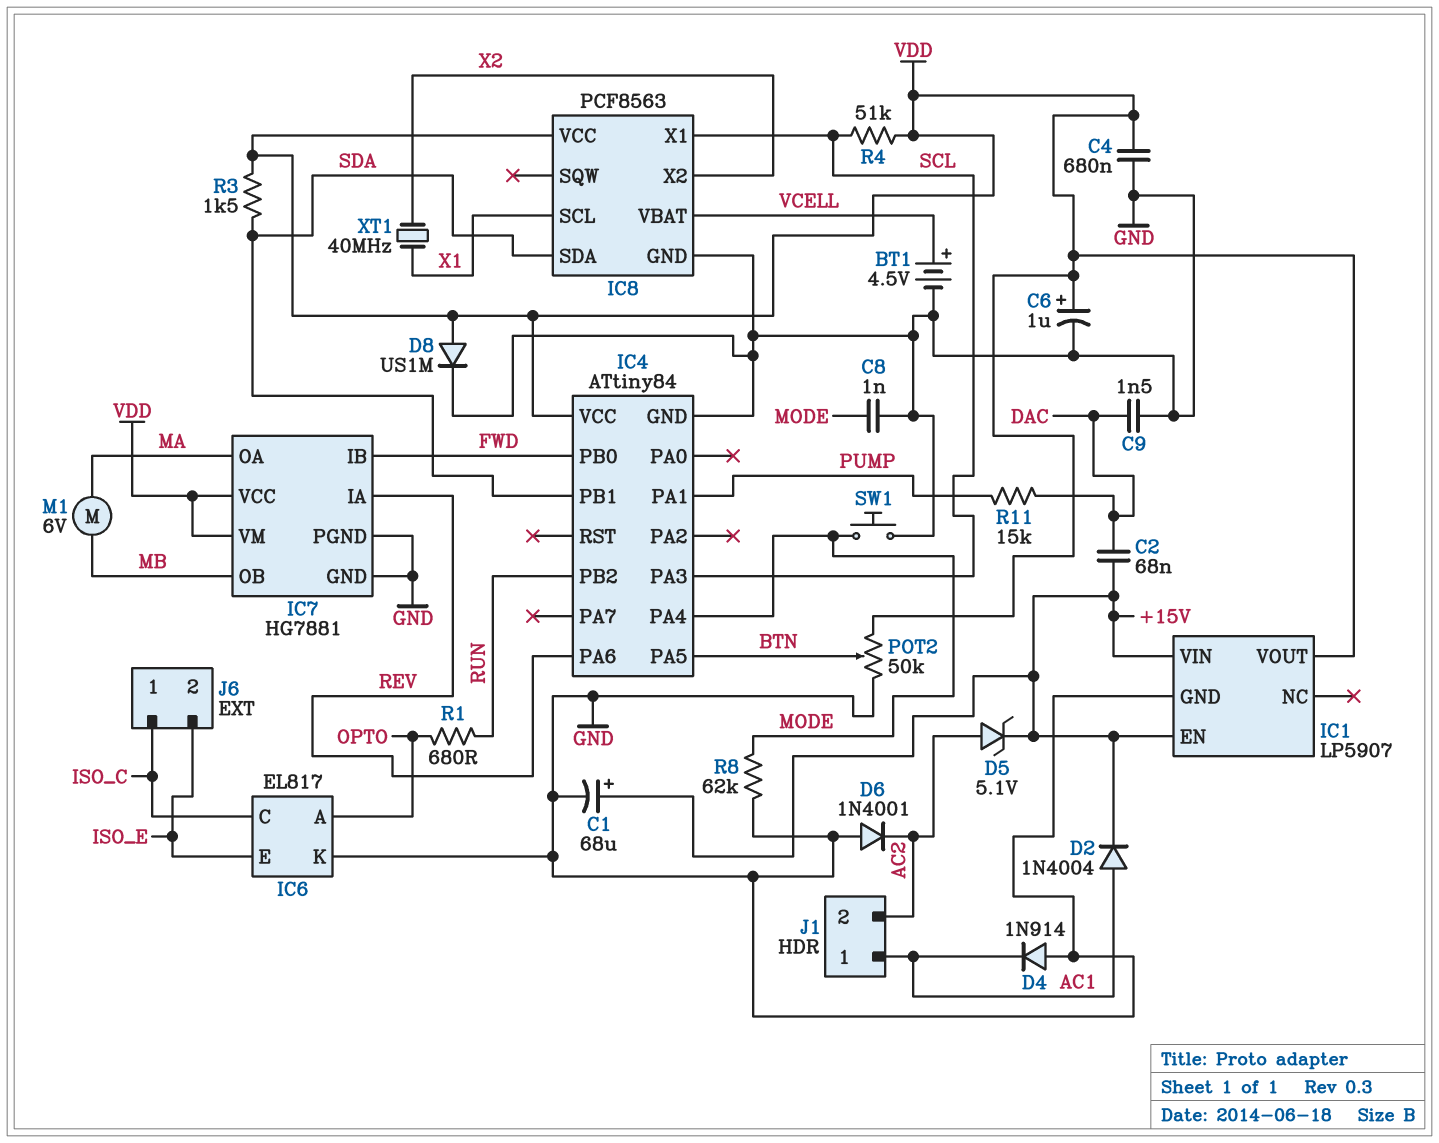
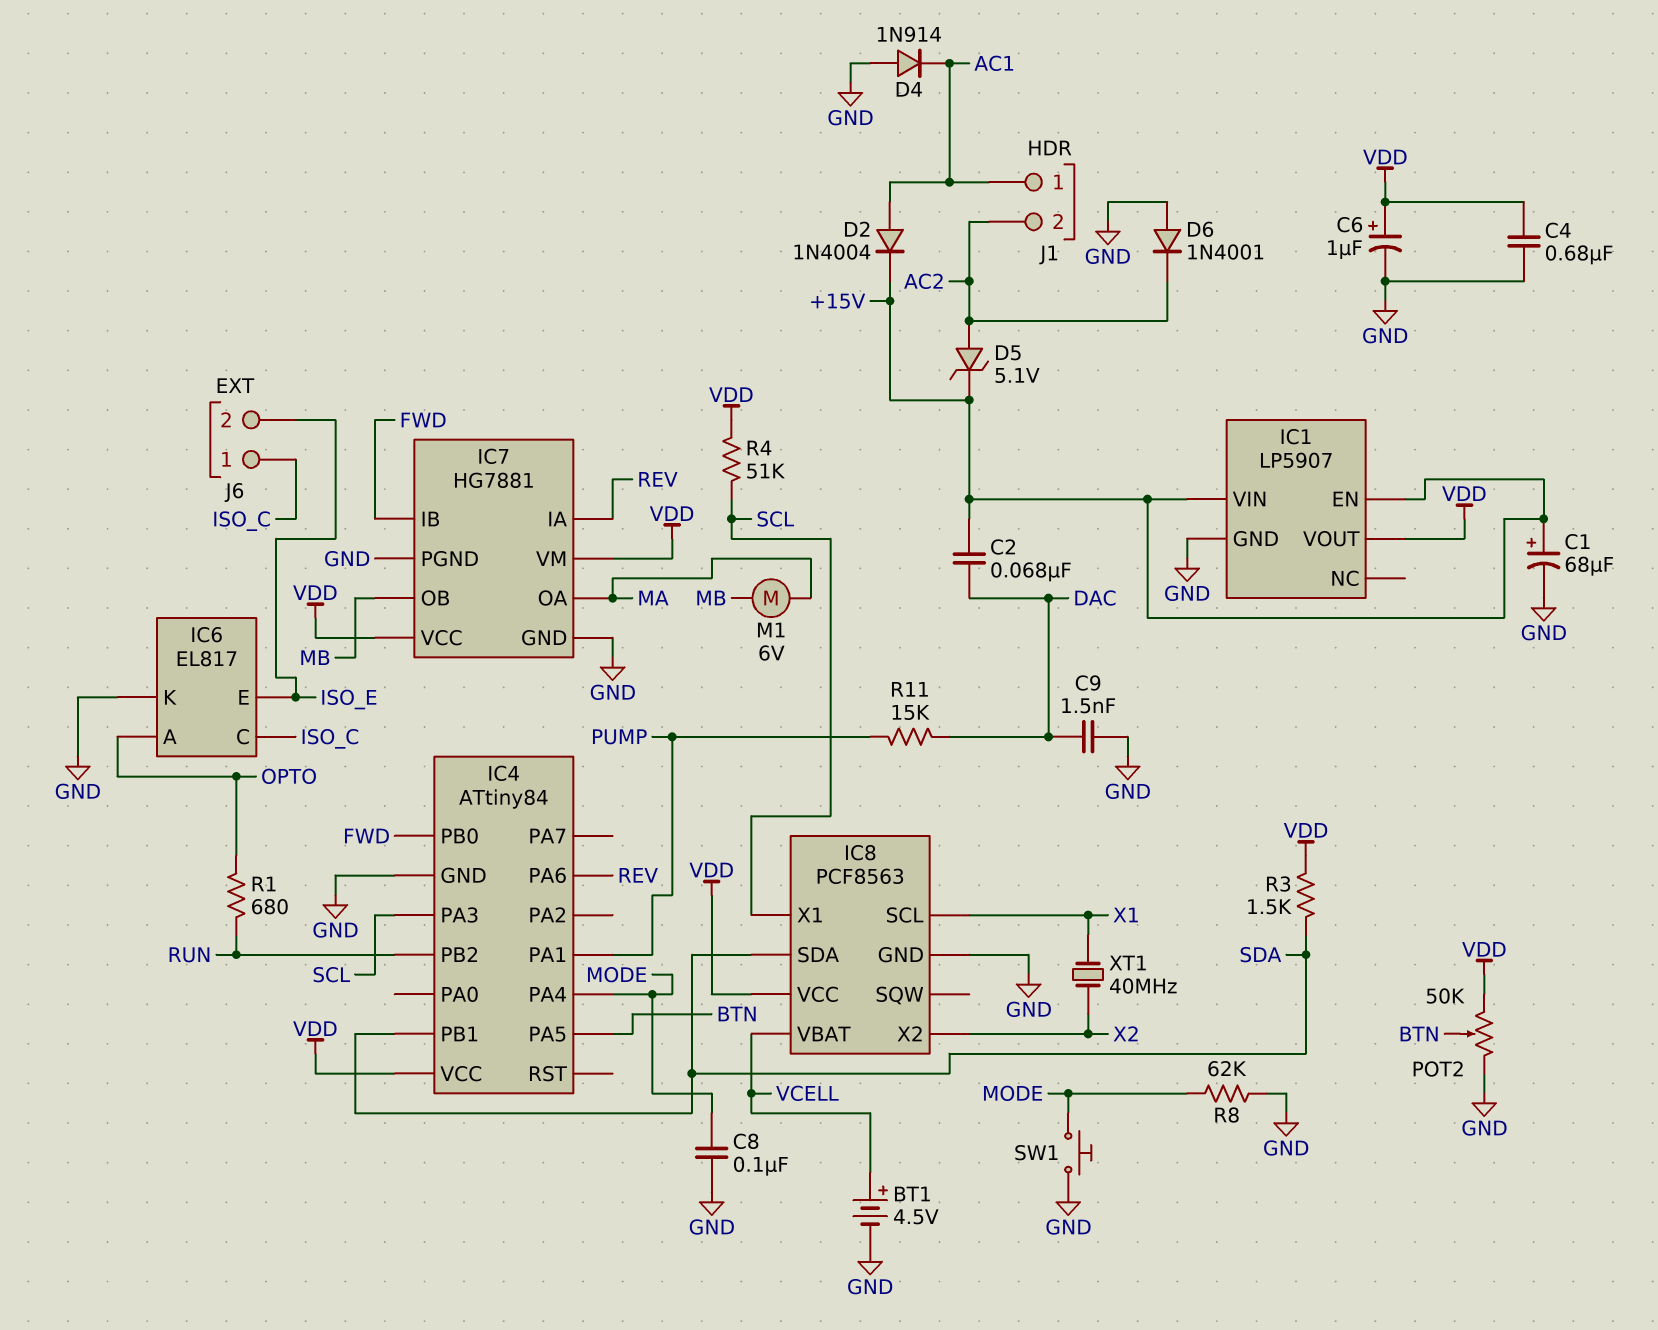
C8: 1nF (GND, MODE) -> 100nF (GND, MODE)
D8: diode US1M (A VDD, K GND) -> none

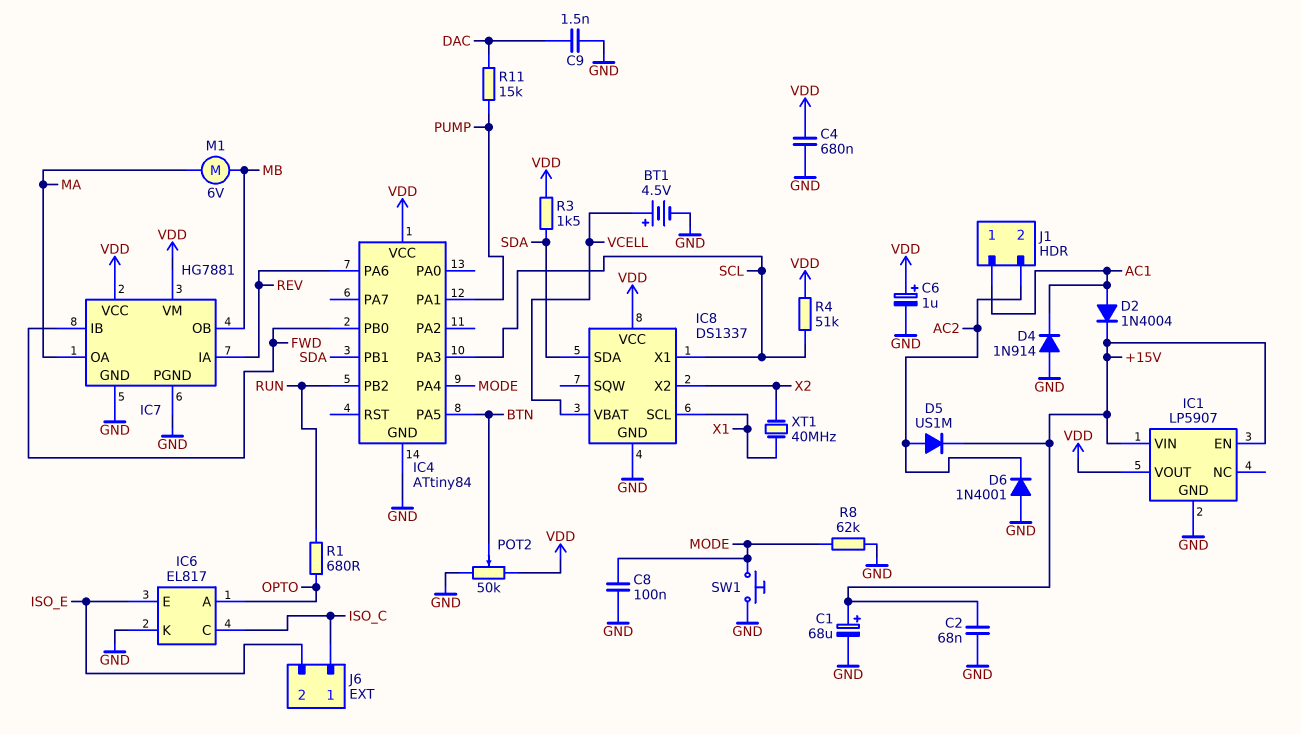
C2: 68nF (+15V, DAC) -> 68nF (+15V, GND)
D5: zener 5.1V (A AC2, K +15V) -> diode US1M (A AC2, K +15V)
IC8: PCF8563 -> DS1337

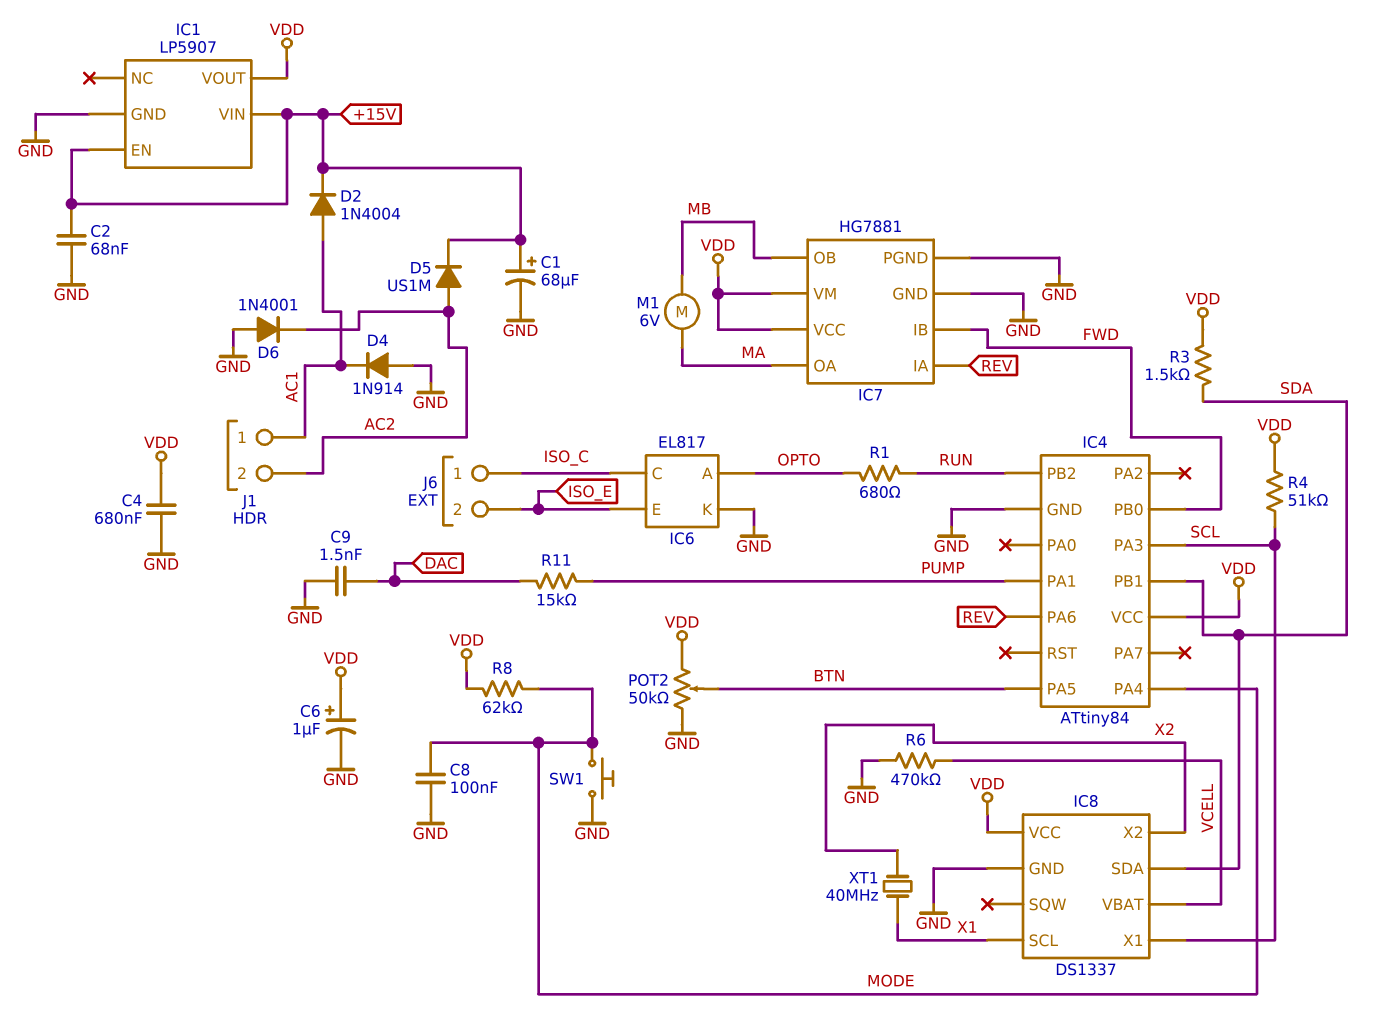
BT1: 4.5V (plus VCELL, minus GND) -> none
R6: none -> 470k (GND, VCELL)
R8: 62k (GND, MODE) -> 62k (MODE, VDD)

